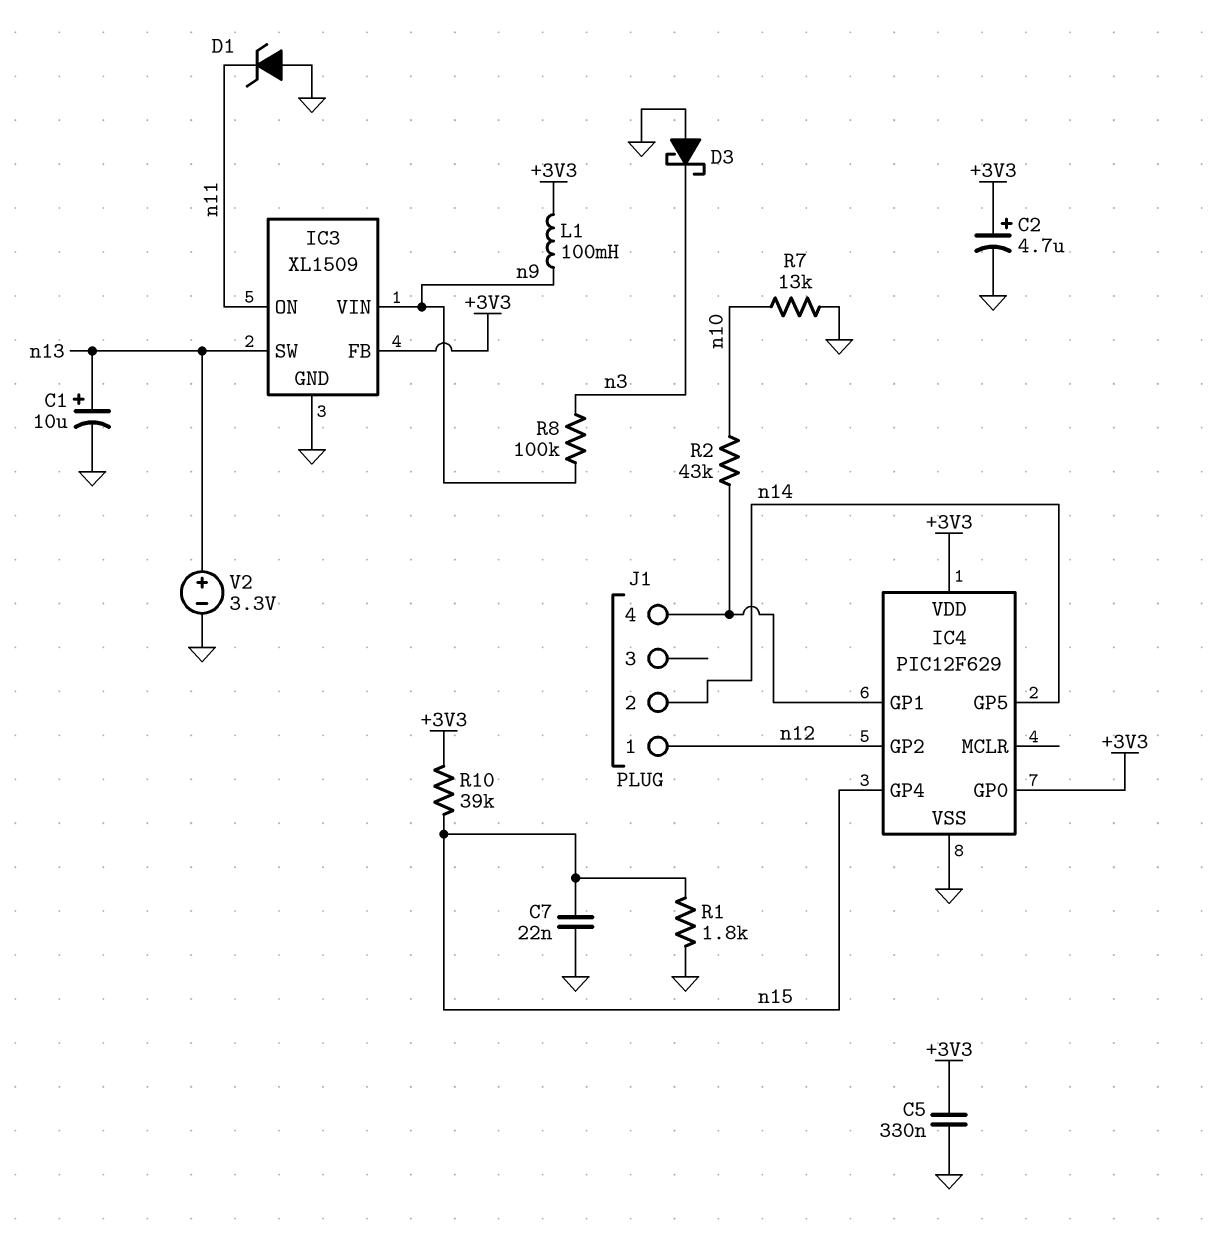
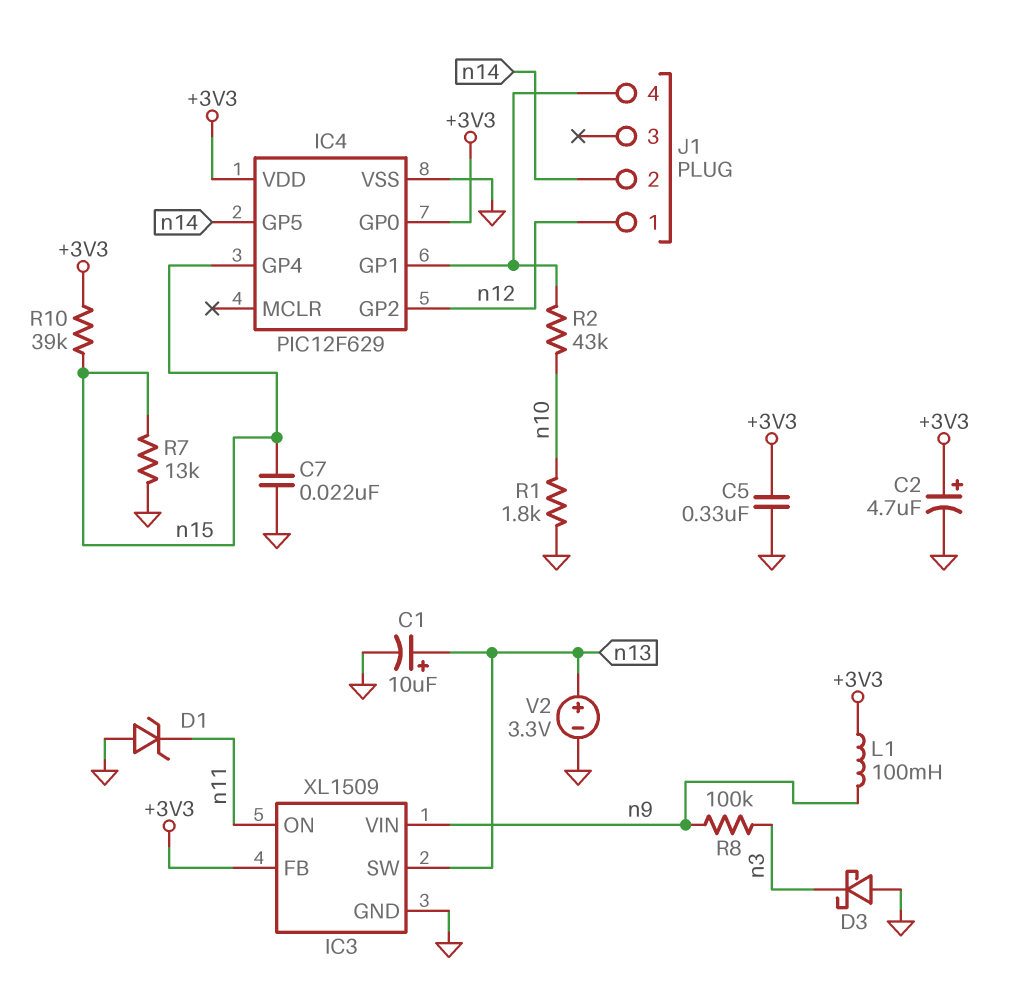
R1: 1.8k (GND, n15) -> 1.8k (GND, n10)
R7: 13k (GND, n10) -> 13k (GND, n15)

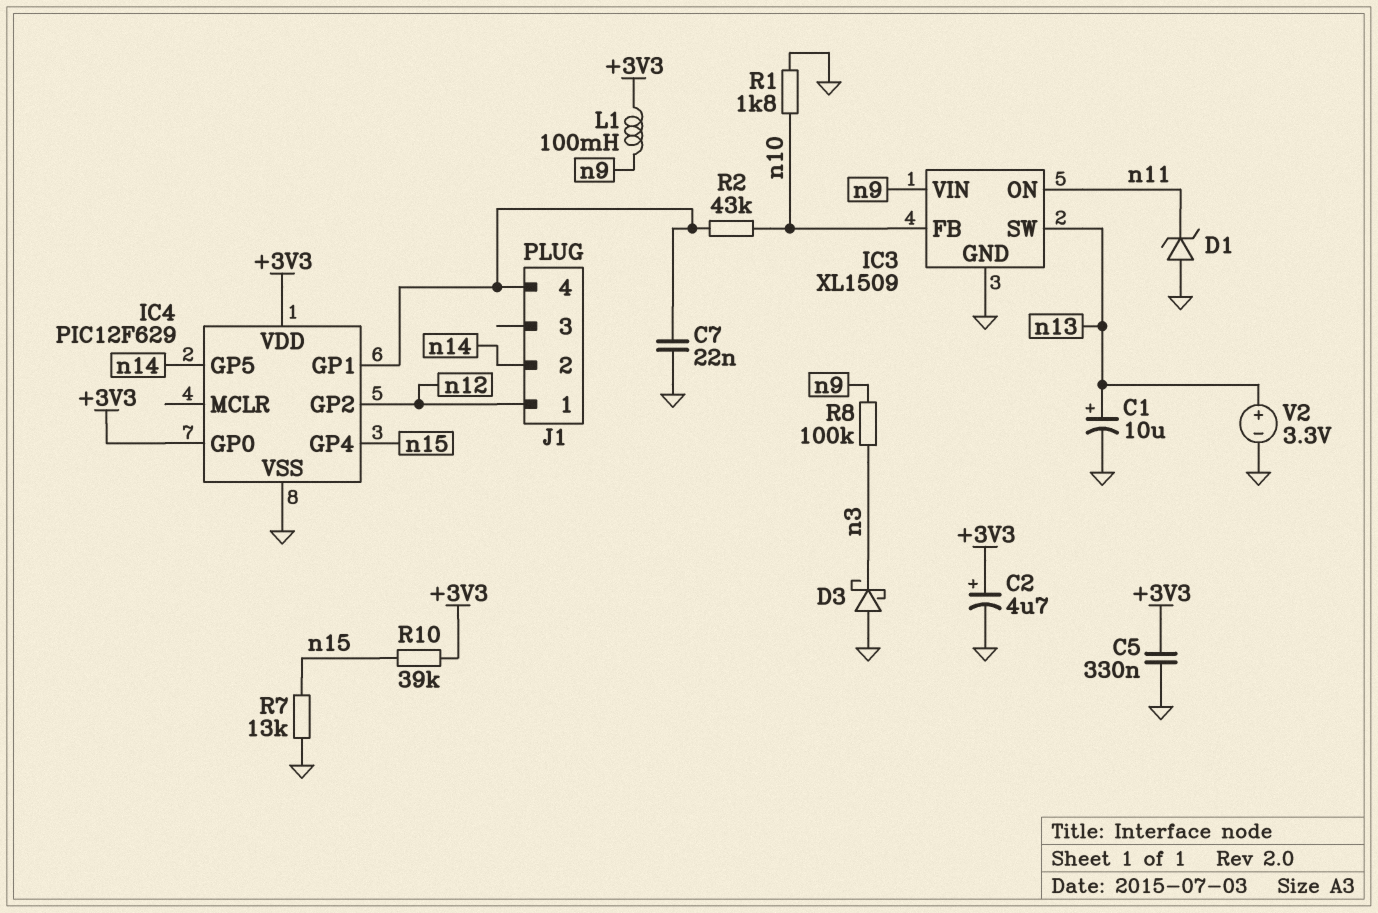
C7: 22nF (GND, n15) -> 22nF (GND, IC4/GP1)
IC3 pin FB: +3V3 -> n10

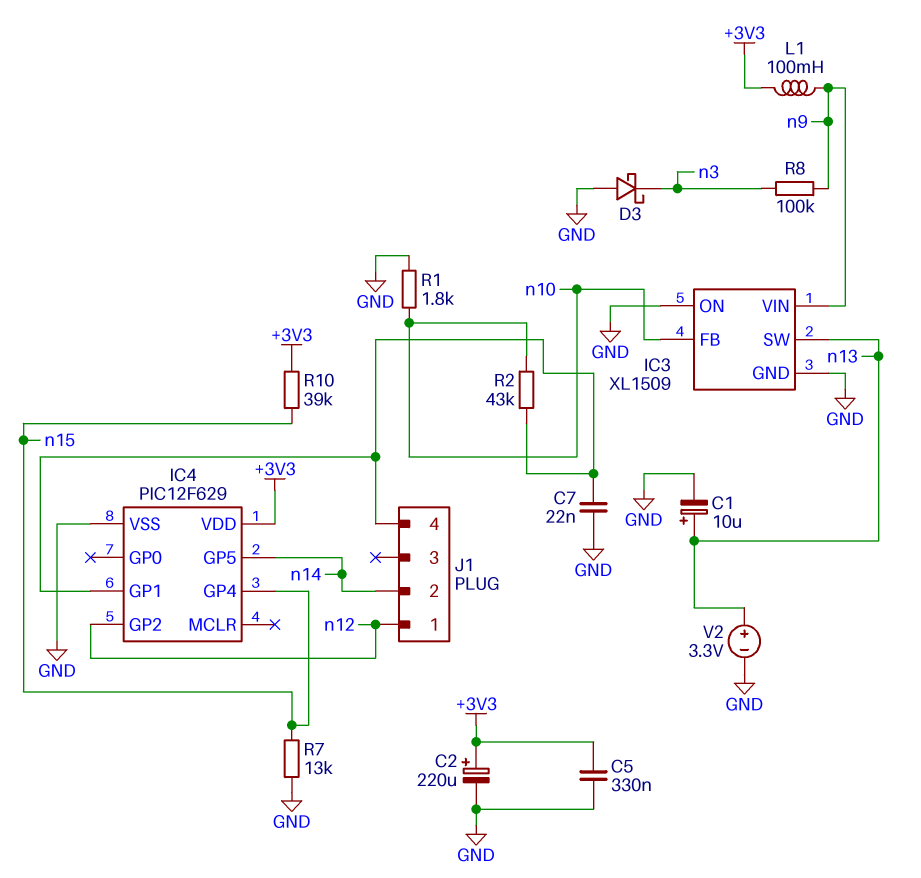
C2: 4.7uF (plus +3V3, minus GND) -> 220uF (plus +3V3, minus GND)
D1: zener (A GND, K n11) -> none
IC3 pin ON: n11 -> GND
IC4 pin GP0: +3V3 -> none

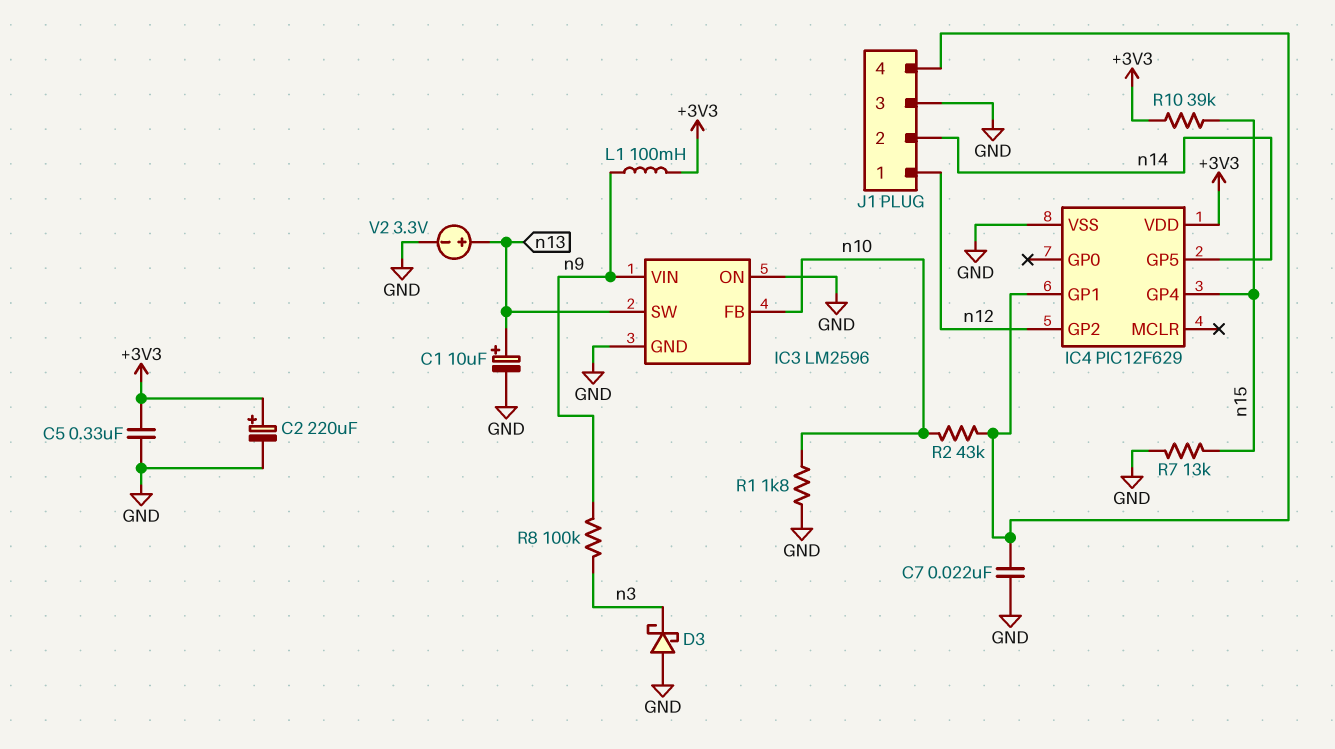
IC3: XL1509 -> LM2596
J1 pin 3: none -> GND

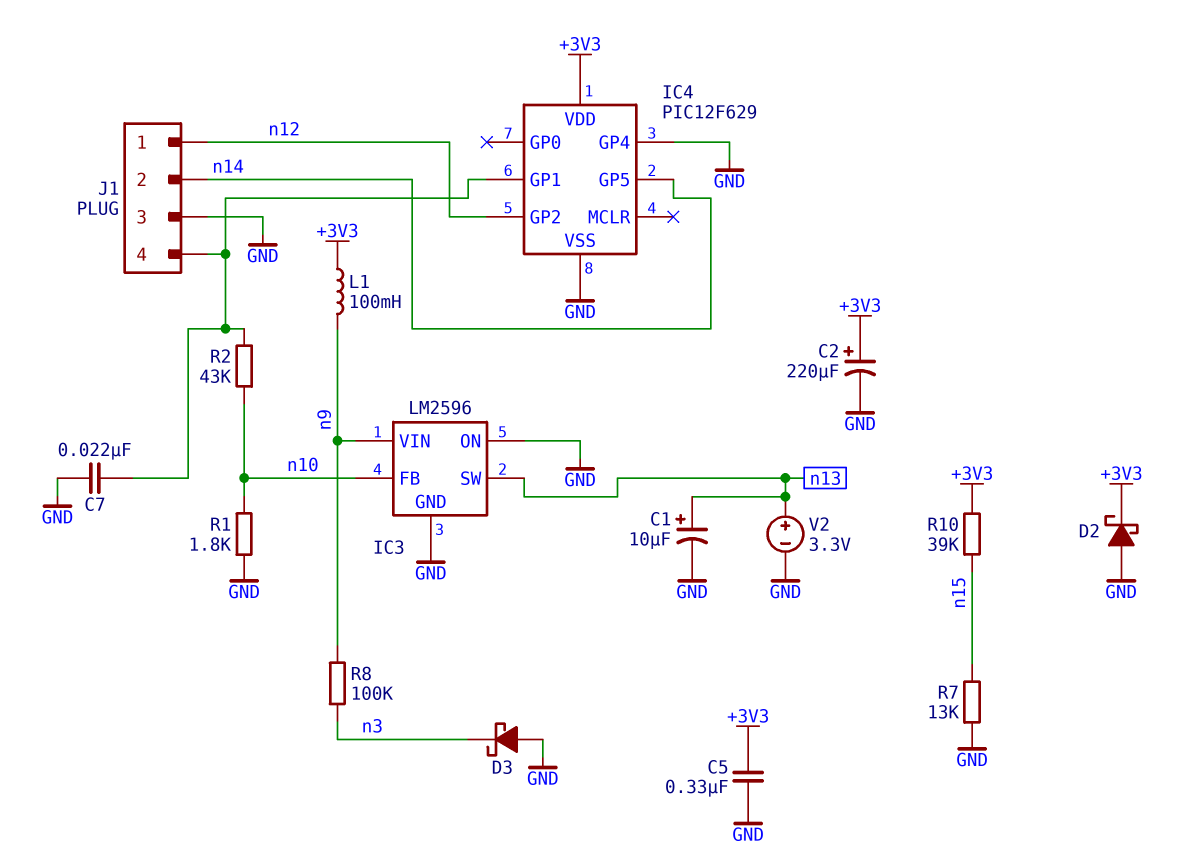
D2: none -> schottky (A GND, K +3V3)
IC4 pin GP4: n15 -> GND

